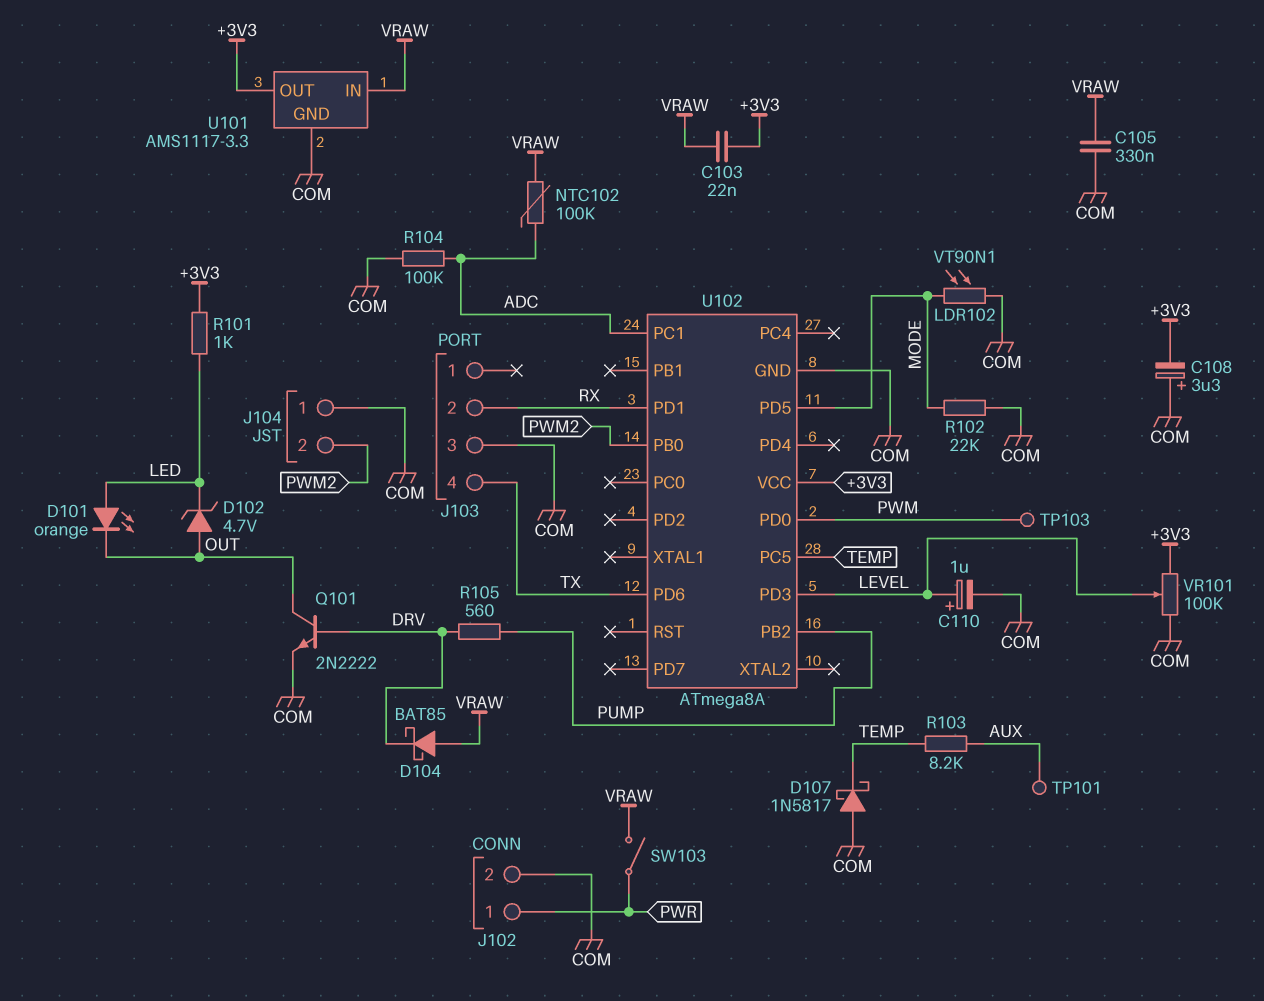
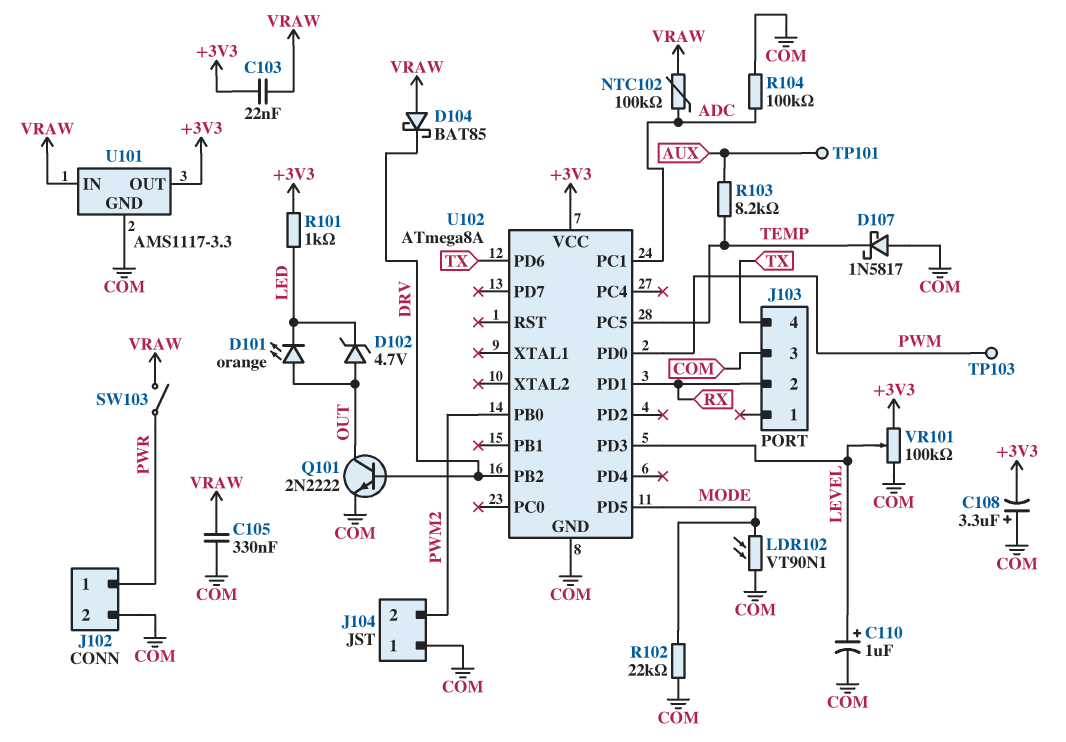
D101: LED orange (A LED, K OUT) -> LED orange (A OUT, K LED)
R105: 560 (DRV, PUMP) -> none
U102 pin PB2: PUMP -> DRV

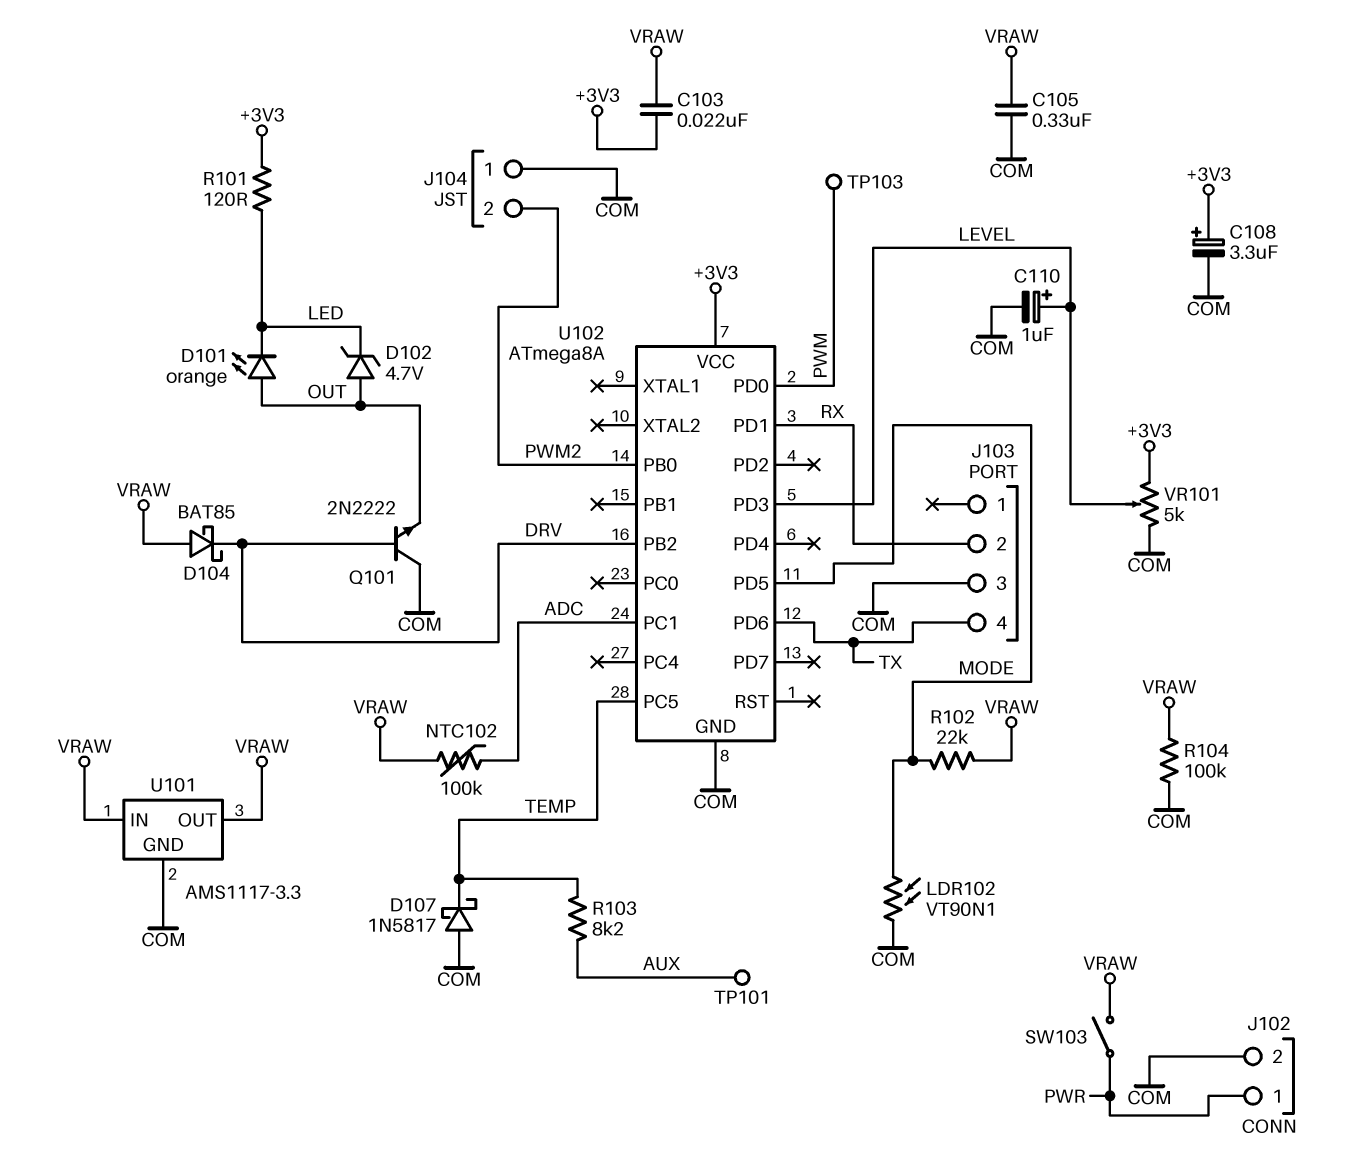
C108: 3.3uF (plus COM, minus +3V3) -> 3.3uF (plus +3V3, minus COM)
Q101: NPN 2N2222 (B DRV, C OUT, E COM) -> NPN 2N2222 (B DRV, C COM, E OUT)
R101: 1k (+3V3, LED) -> 120 (+3V3, LED)
R102: 22k (COM, MODE) -> 22k (MODE, VRAW)
R104: 100k (ADC, COM) -> 100k (COM, VRAW)
U101 pin OUT: +3V3 -> VRAW
VR101: 100k (+3V3, COM, wiper LEVEL) -> 5k (+3V3, COM, wiper LEVEL)

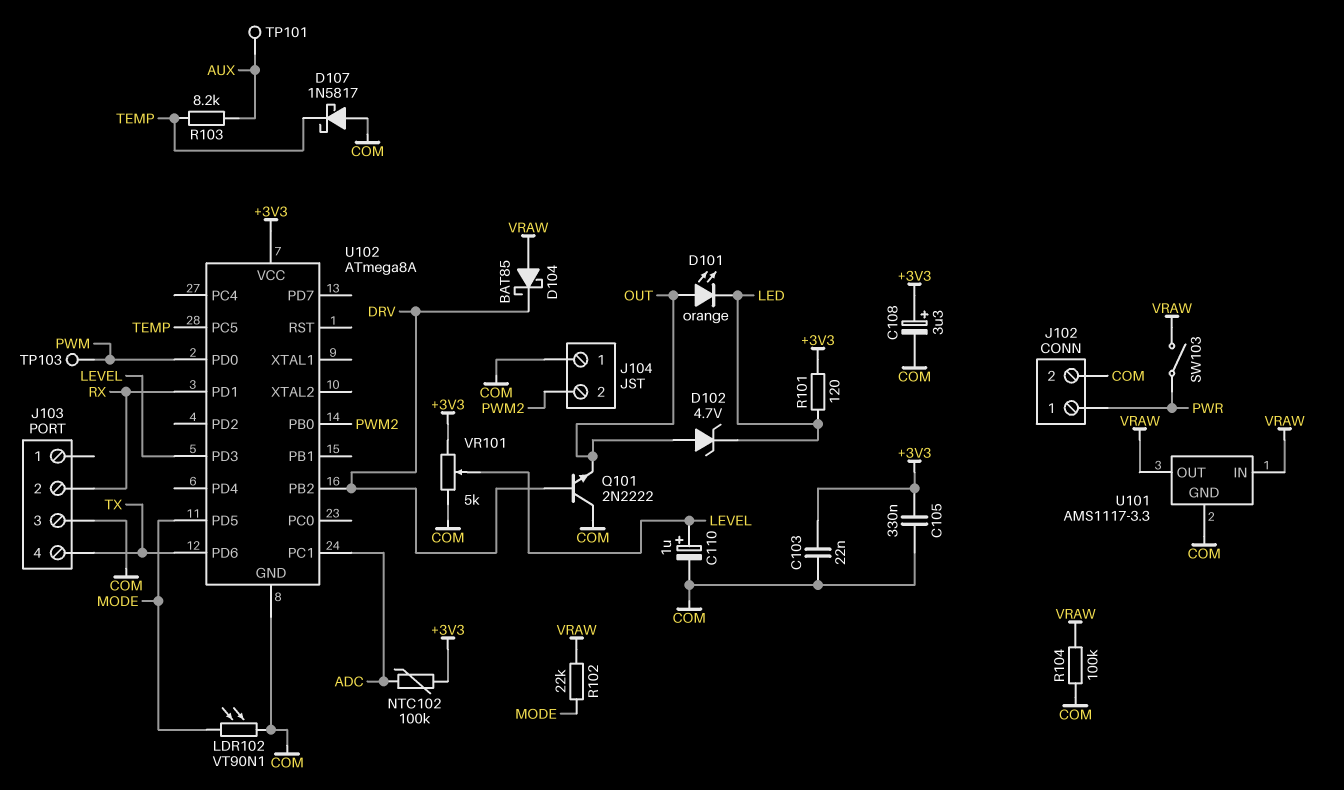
C103: 22nF (+3V3, VRAW) -> 22nF (+3V3, COM)
C105: 330nF (COM, VRAW) -> 330nF (+3V3, COM)
NTC102: 100k (ADC, VRAW) -> 100k (+3V3, ADC)

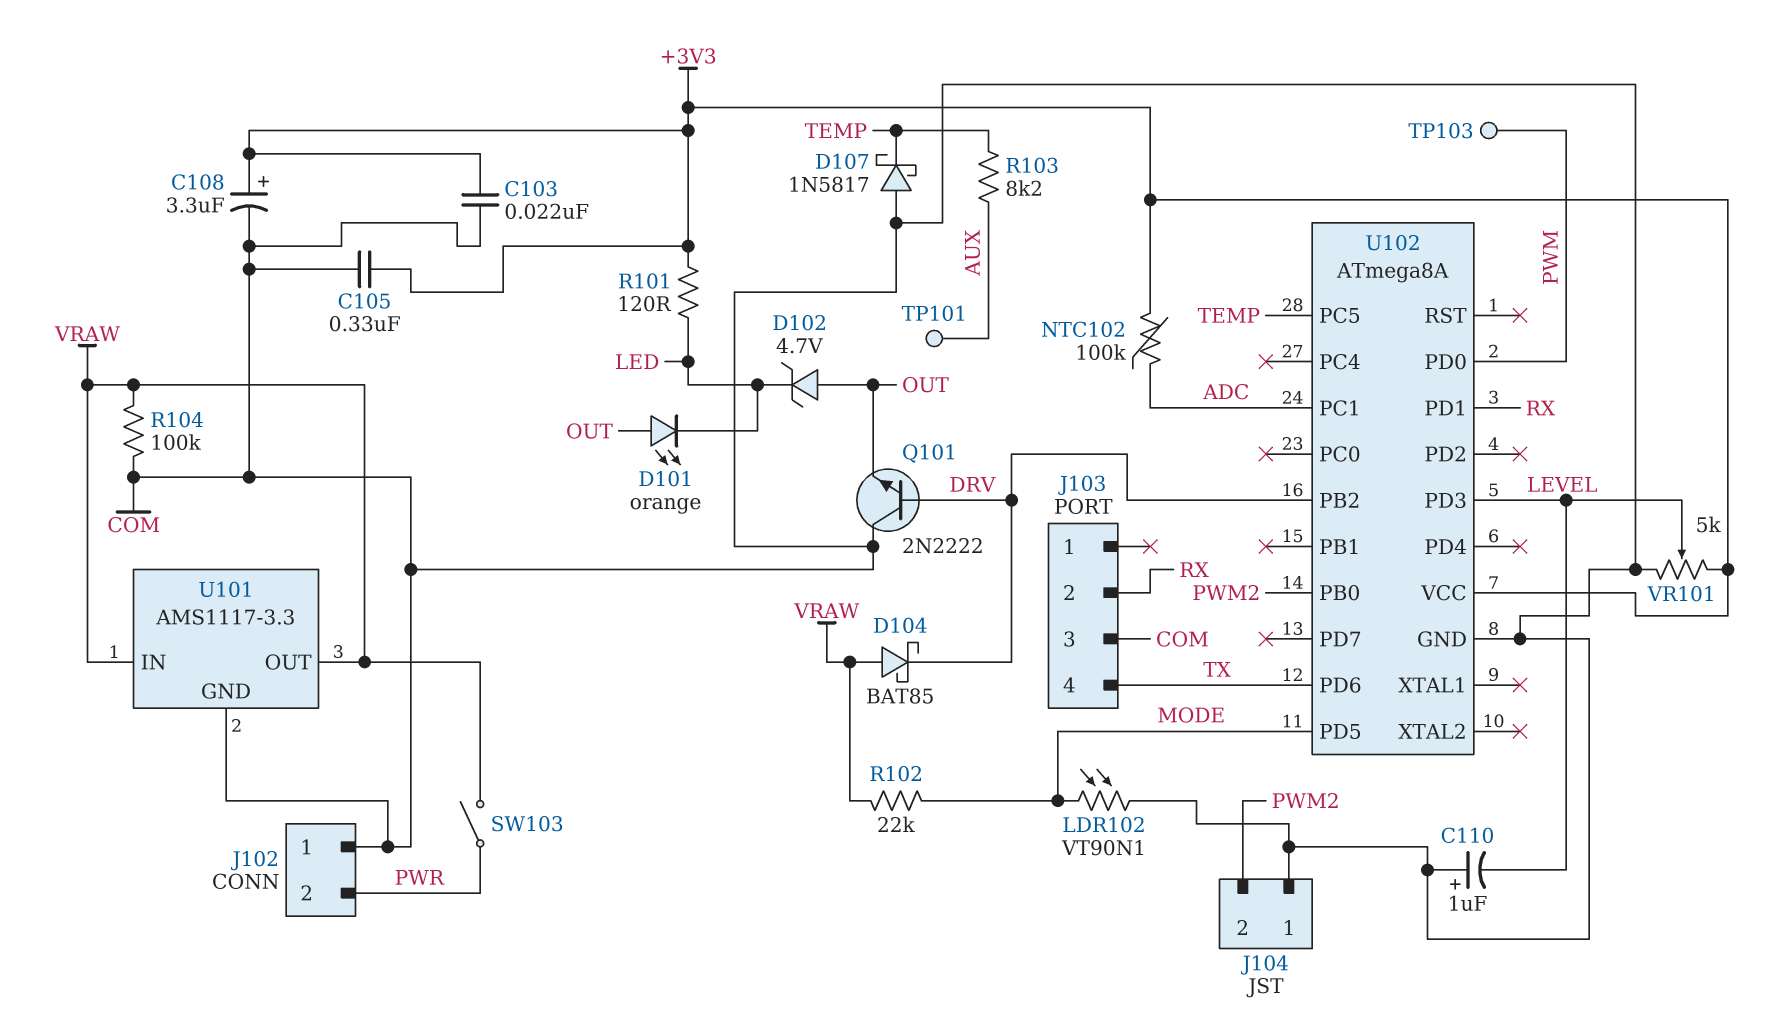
C110: 1uF (plus LEVEL, minus COM) -> 1uF (plus COM, minus LEVEL)
J102 pin 1: PWR -> COM
J102 pin 2: COM -> PWR

